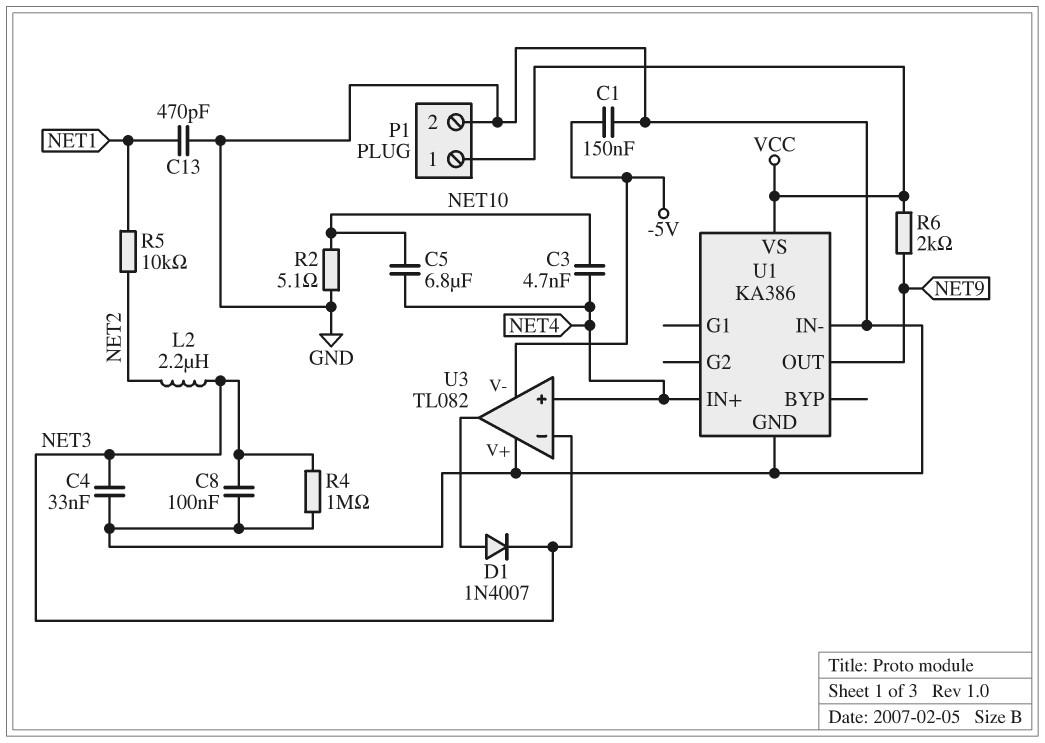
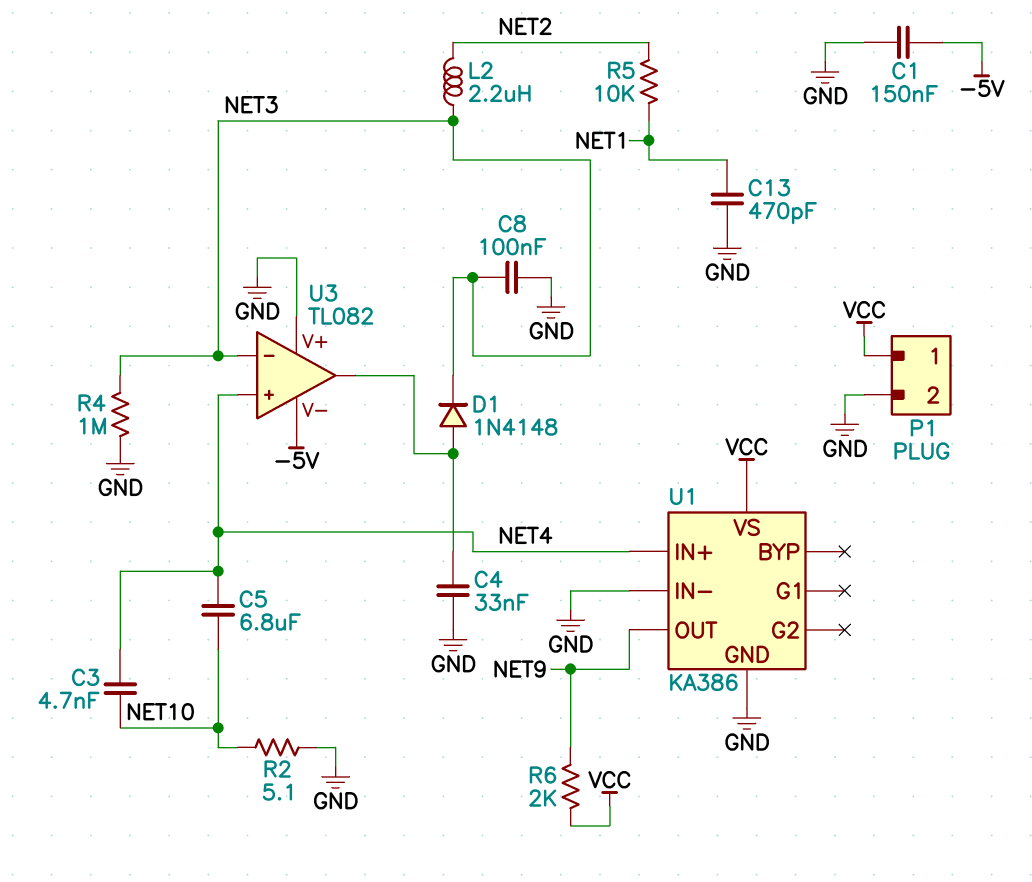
C4: 33nF (GND, NET3) -> 33nF (GND, U3/out)
D1: diode 1N4007 (A U3/out, K NET3) -> diode 1N4148 (A U3/out, K NET3)

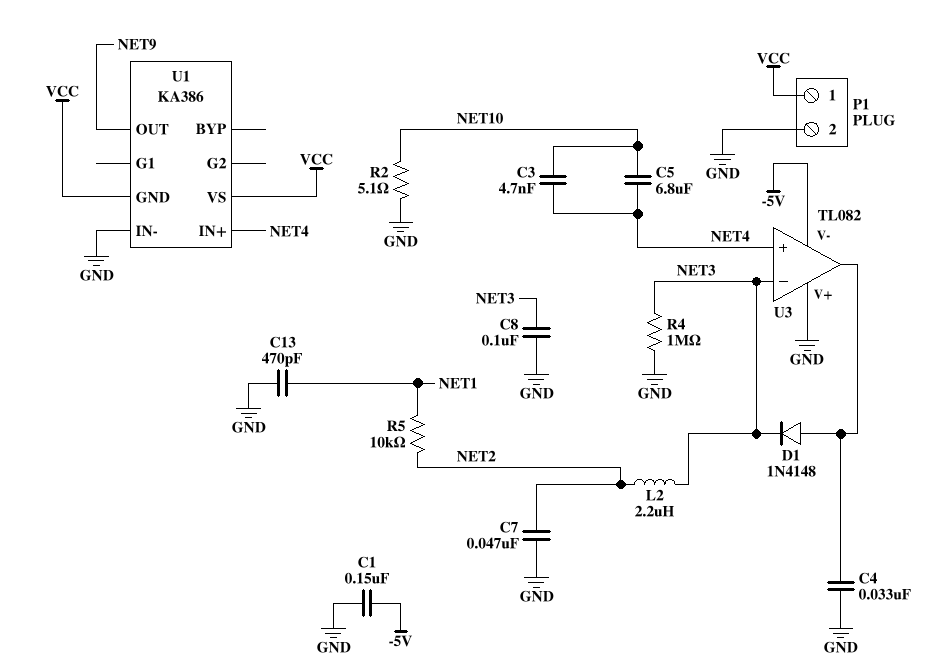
C7: none -> 47nF (GND, NET2)
R6: 2k (NET9, VCC) -> none
U1 pin GND: GND -> VCC

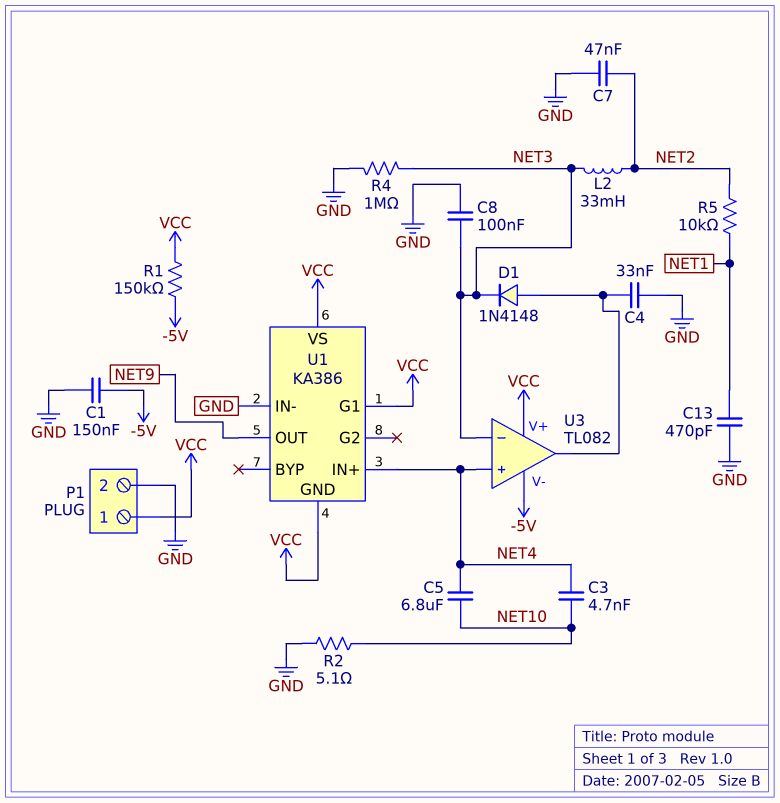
L2: 2.2uH (NET2, NET3) -> 33mH (NET2, NET3)
R1: none -> 150k (-5V, VCC)
U1 pin G1: none -> VCC
U3 pin V+: GND -> VCC

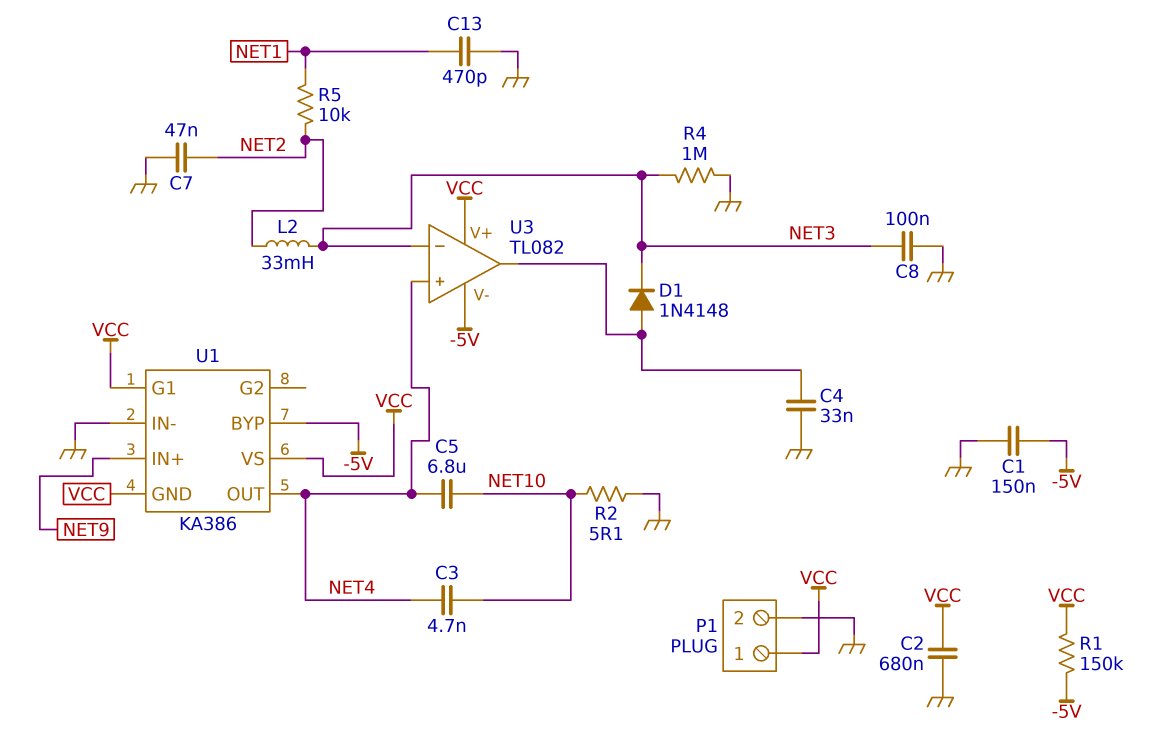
C2: none -> 680nF (GND, VCC)
U1 pin BYP: none -> -5V
U1 pin IN+: NET4 -> NET9
U1 pin OUT: NET9 -> NET4

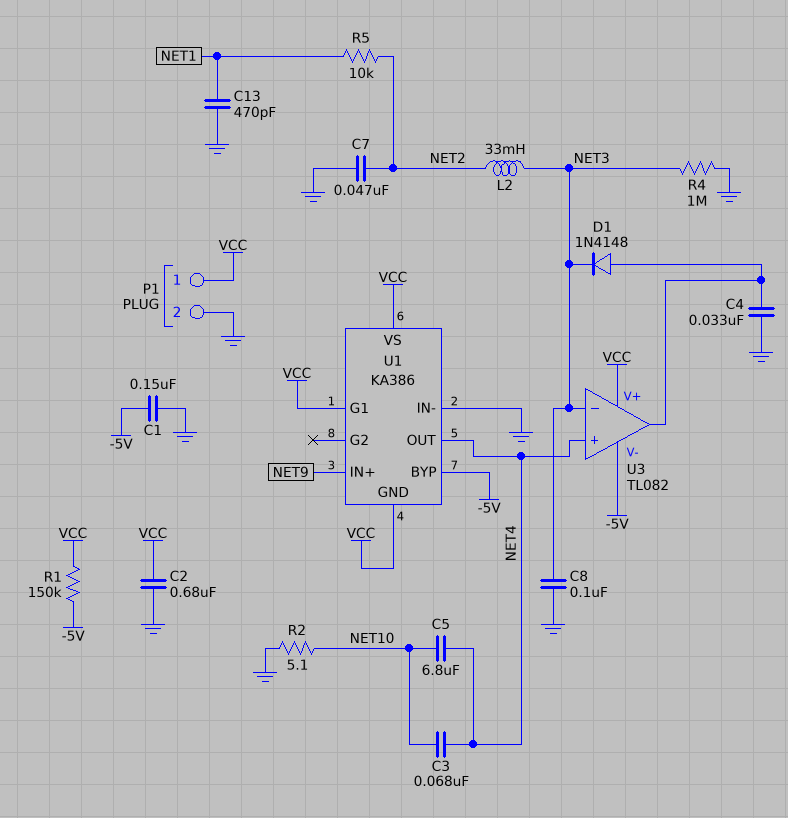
C3: 4.7nF (NET4, NET10) -> 68nF (NET4, NET10)

